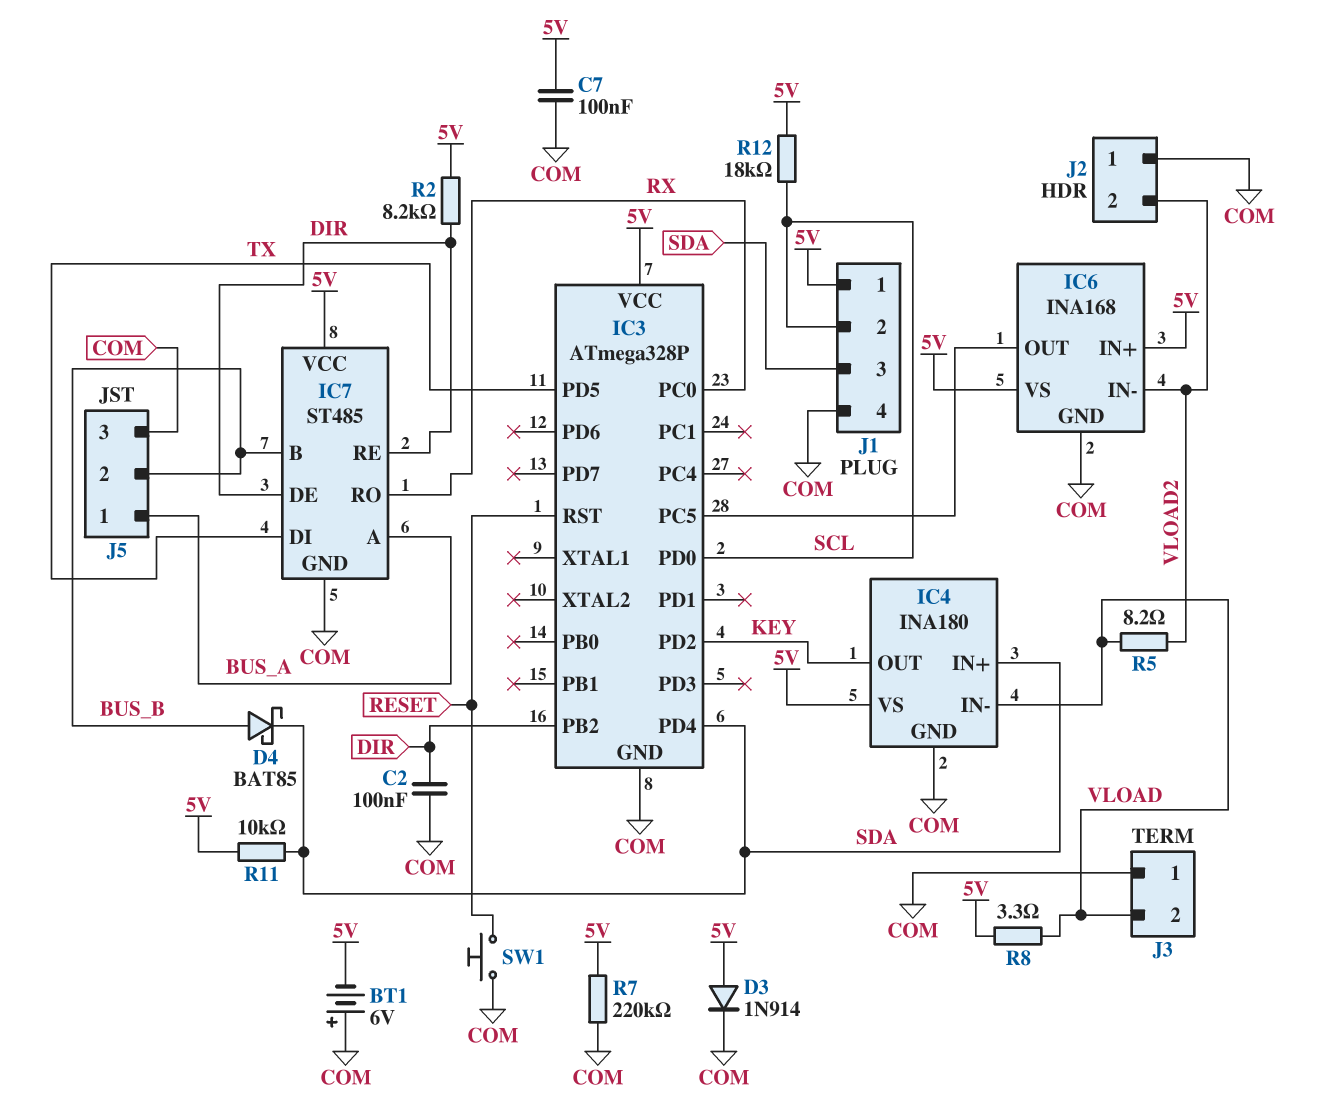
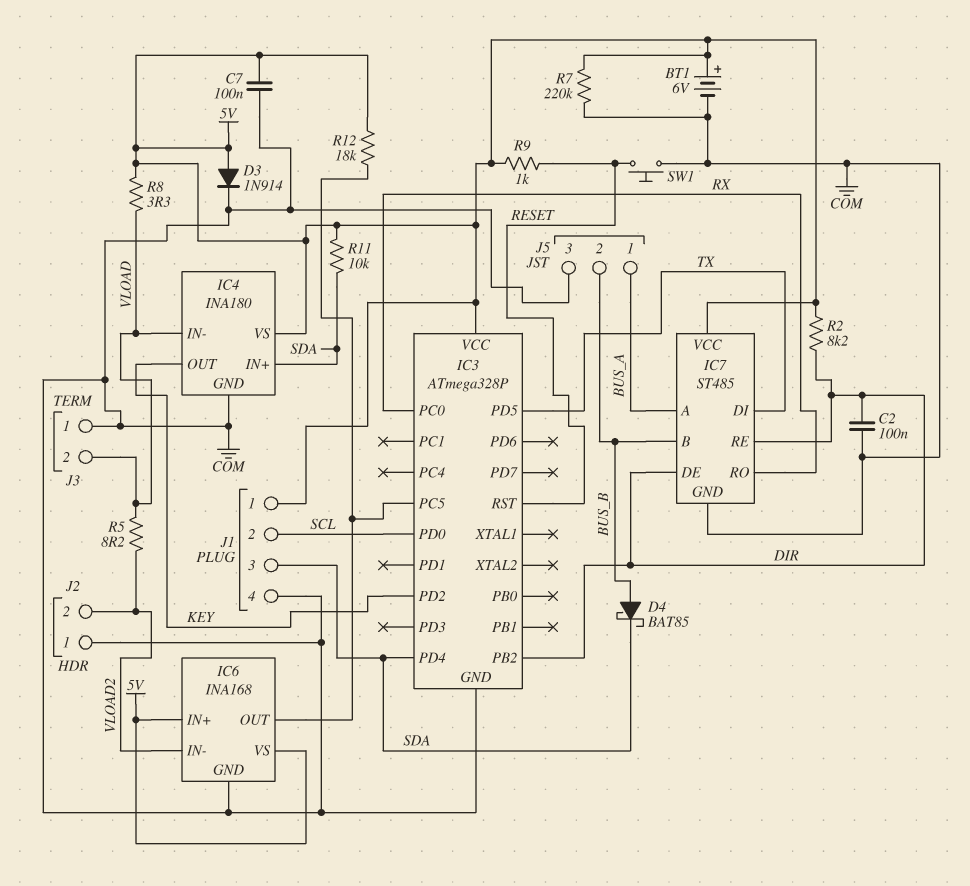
BT1: 6V (plus COM, minus 5V) -> 6V (plus 5V, minus COM)
R9: none -> 1k (5V, RESET)
R12: 18k (5V, SCL) -> 18k (5V, IC3/PC5)

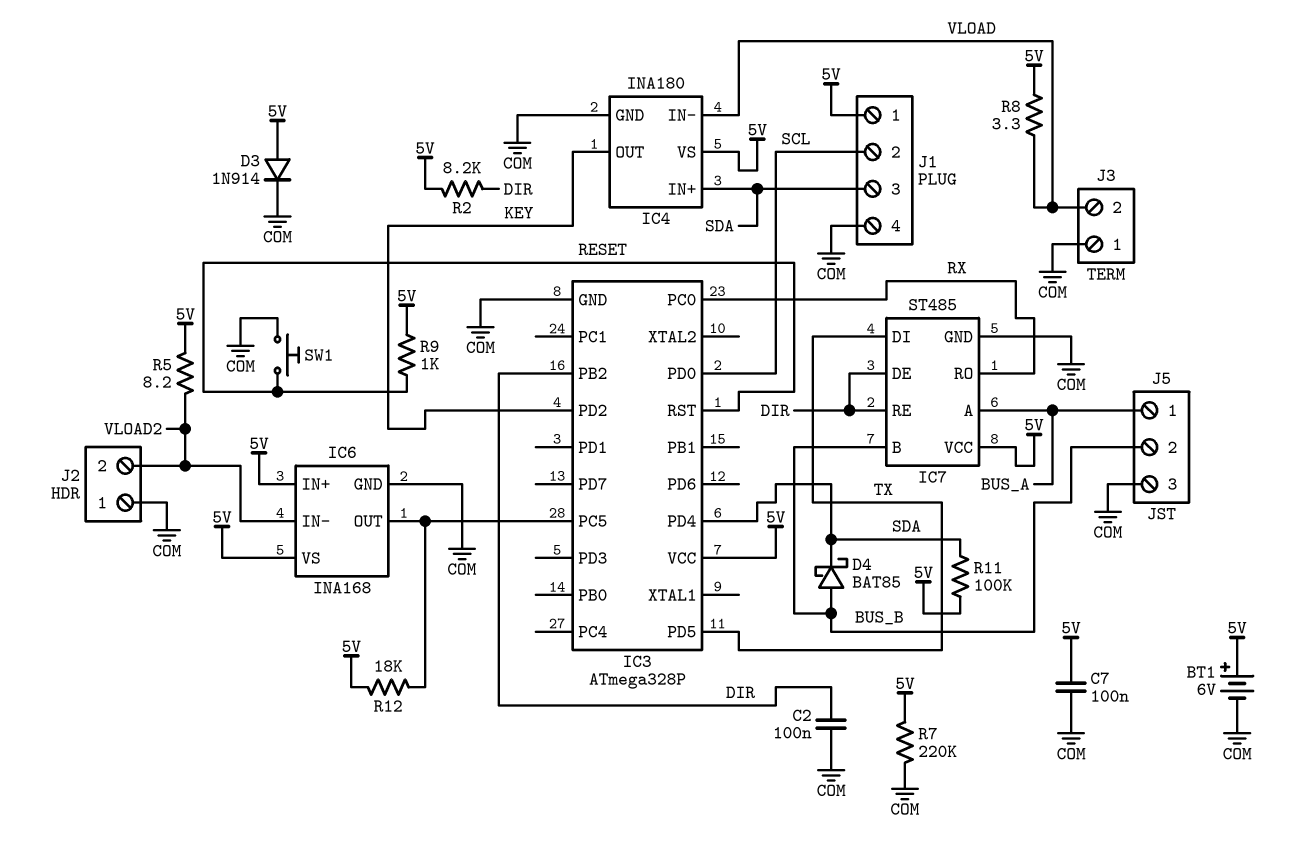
R5: 8.2 (VLOAD, VLOAD2) -> 8.2 (5V, VLOAD2)
R11: 10k (5V, SDA) -> 100k (5V, SDA)

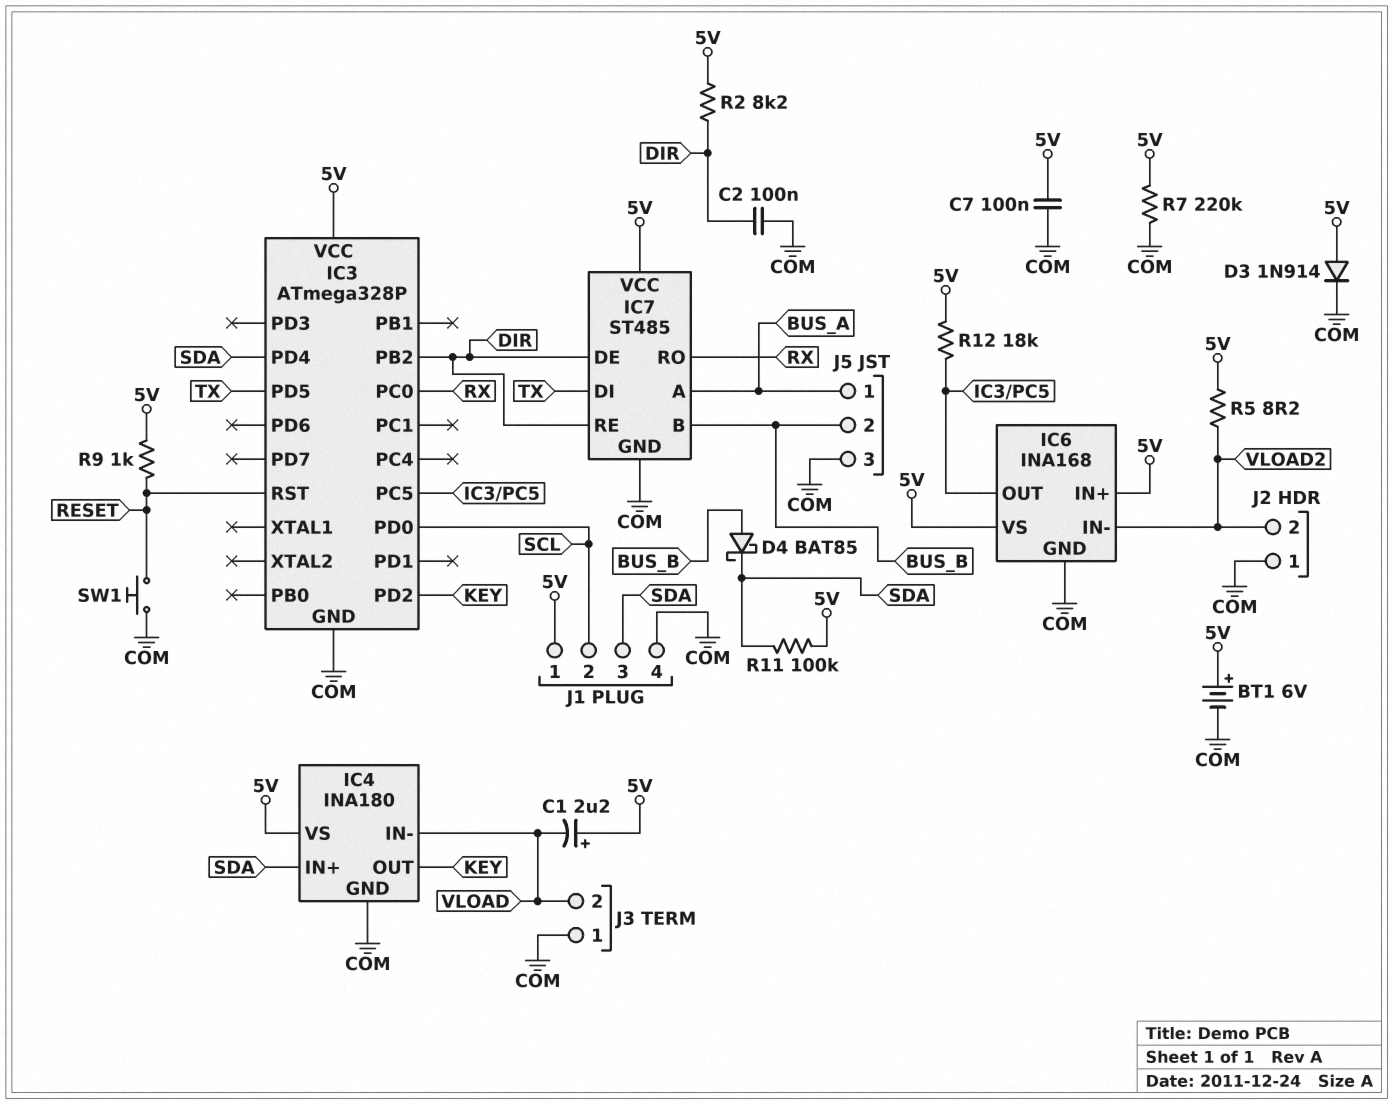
C1: none -> 2.2uF (plus 5V, minus VLOAD)
R8: 3.3 (5V, VLOAD) -> none

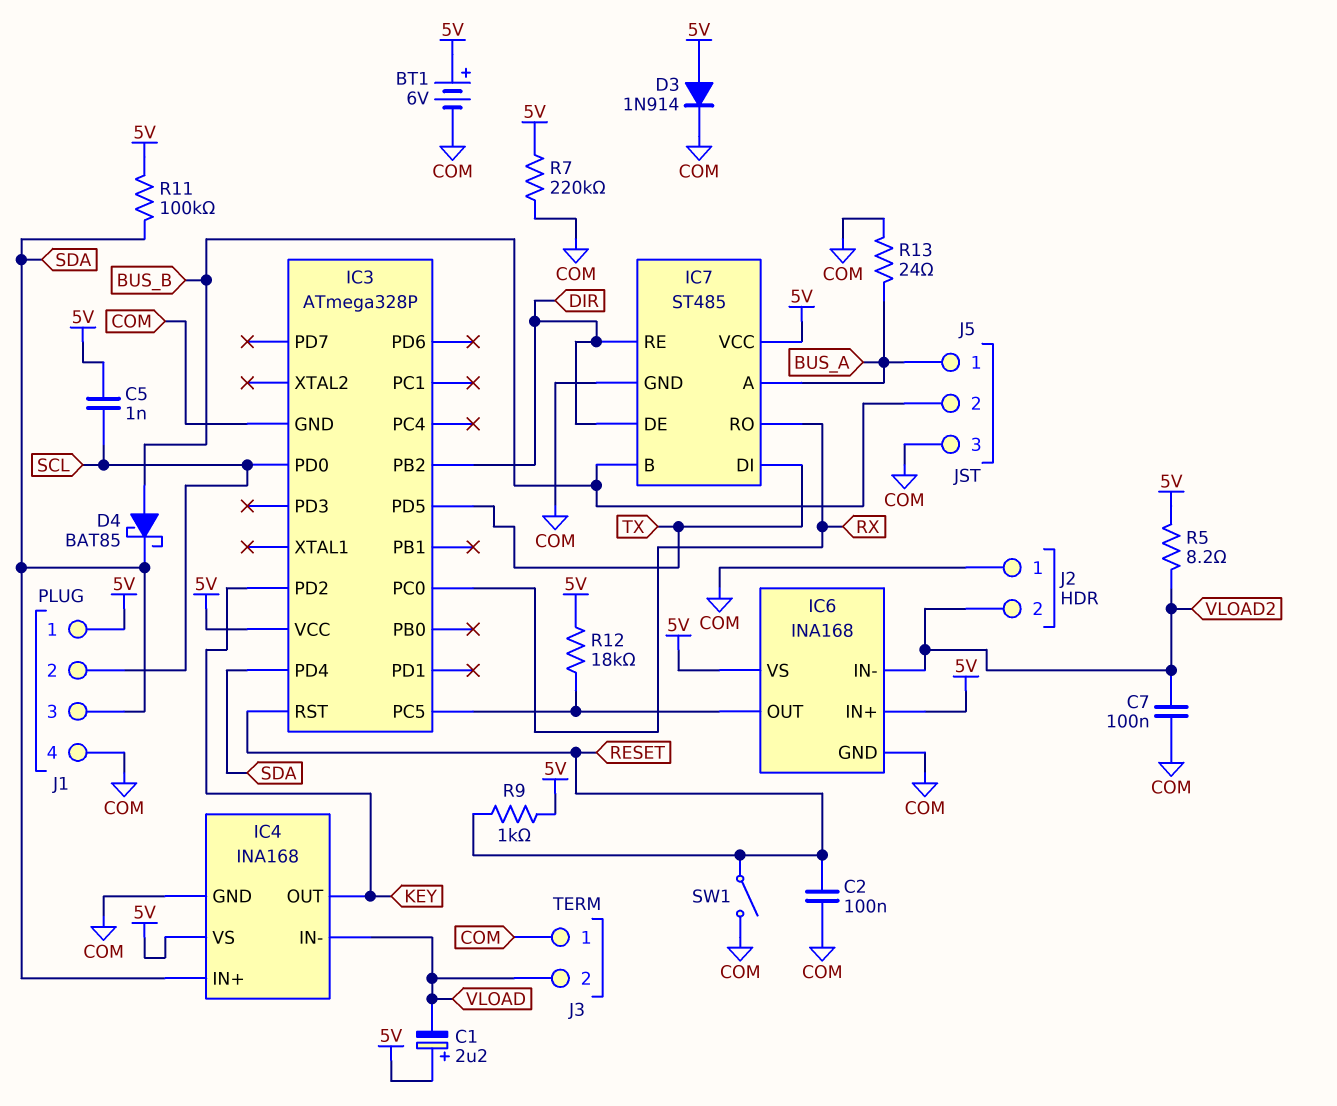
C2: 100nF (COM, DIR) -> 100nF (COM, RESET)
C5: none -> 1nF (5V, SCL)
C7: 100nF (5V, COM) -> 100nF (COM, VLOAD2)
IC4: INA180 -> INA168
R2: 8.2k (5V, DIR) -> none
R13: none -> 24 (BUS_A, COM)
SW1: button (COM, RESET) -> switch (COM, RESET)

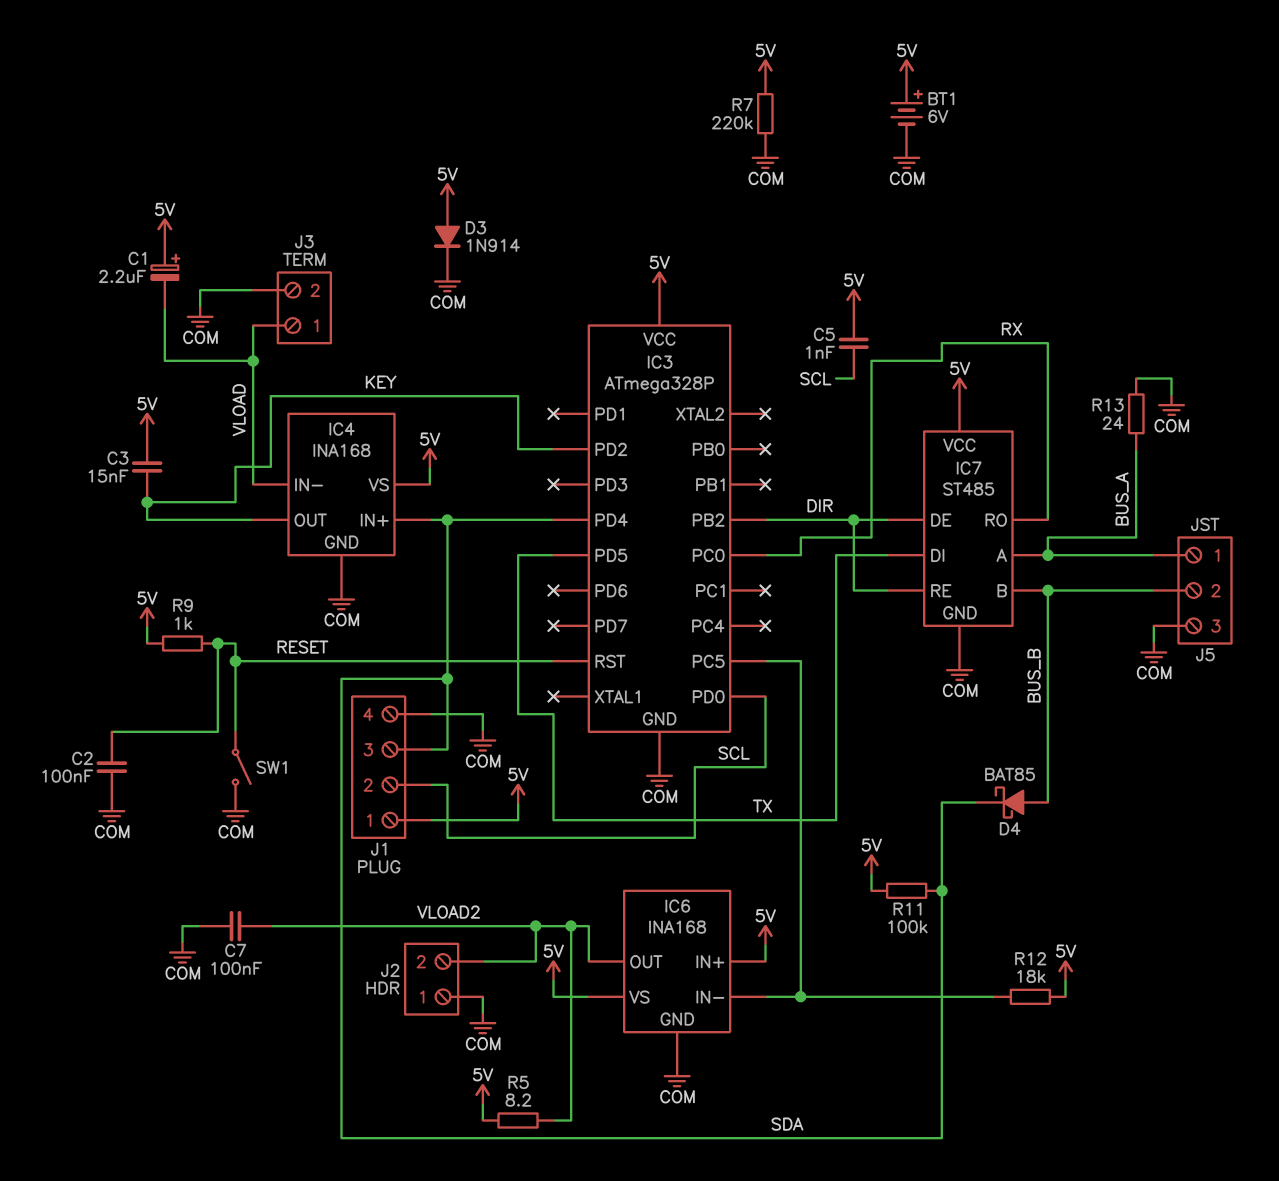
C3: none -> 15nF (5V, KEY)
IC6 pin IN-: VLOAD2 -> IC3/PC5
IC6 pin OUT: IC3/PC5 -> VLOAD2
J3 pin 1: COM -> VLOAD
J3 pin 2: VLOAD -> COM

